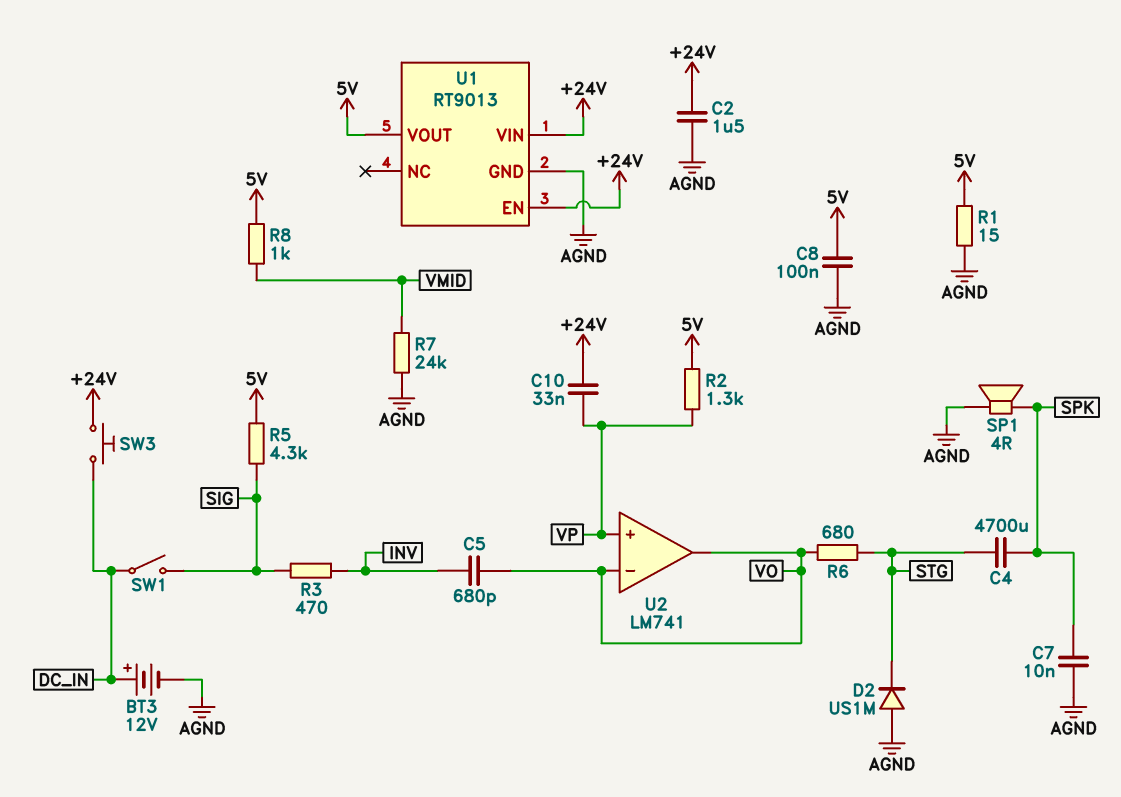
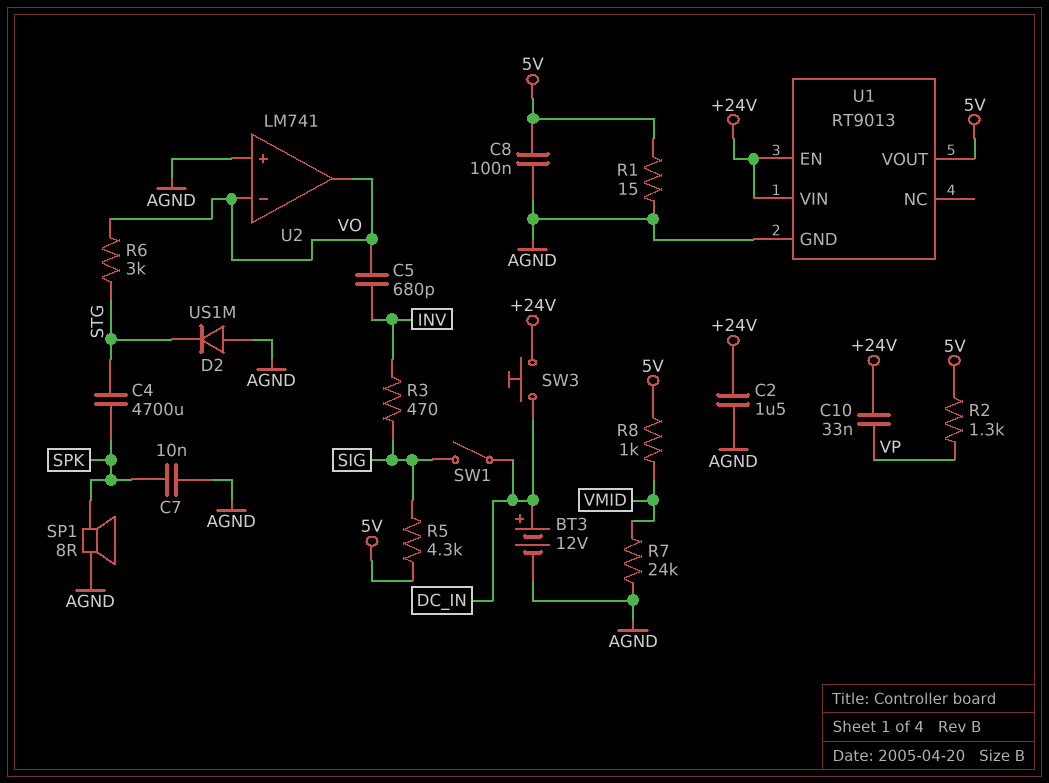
R6: 680 (STG, VO) -> 3k (STG, VO)
SP1: speaker 4R (AGND, SPK) -> speaker 8R (AGND, SPK)
U2 pin in+: VP -> AGND

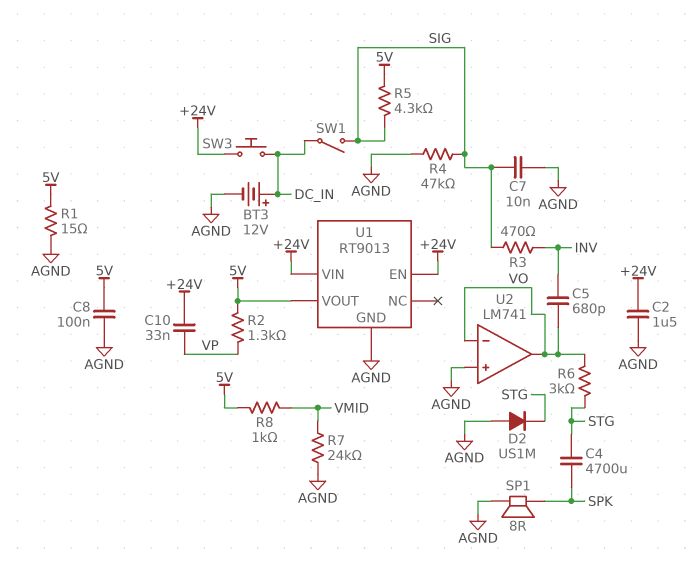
C7: 10nF (AGND, SPK) -> 10nF (AGND, SIG)
R4: none -> 47k (AGND, SIG)

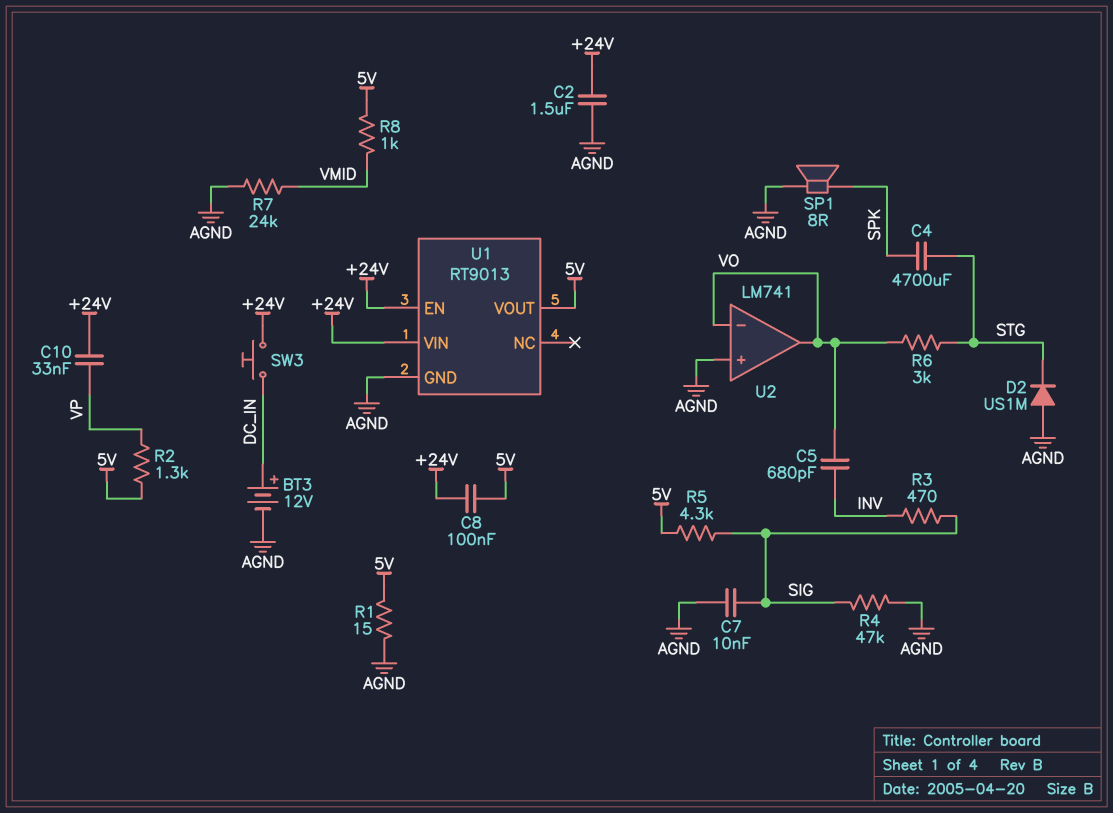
C8: 100nF (5V, AGND) -> 100nF (+24V, 5V)
SW1: switch (DC_IN, SIG) -> none

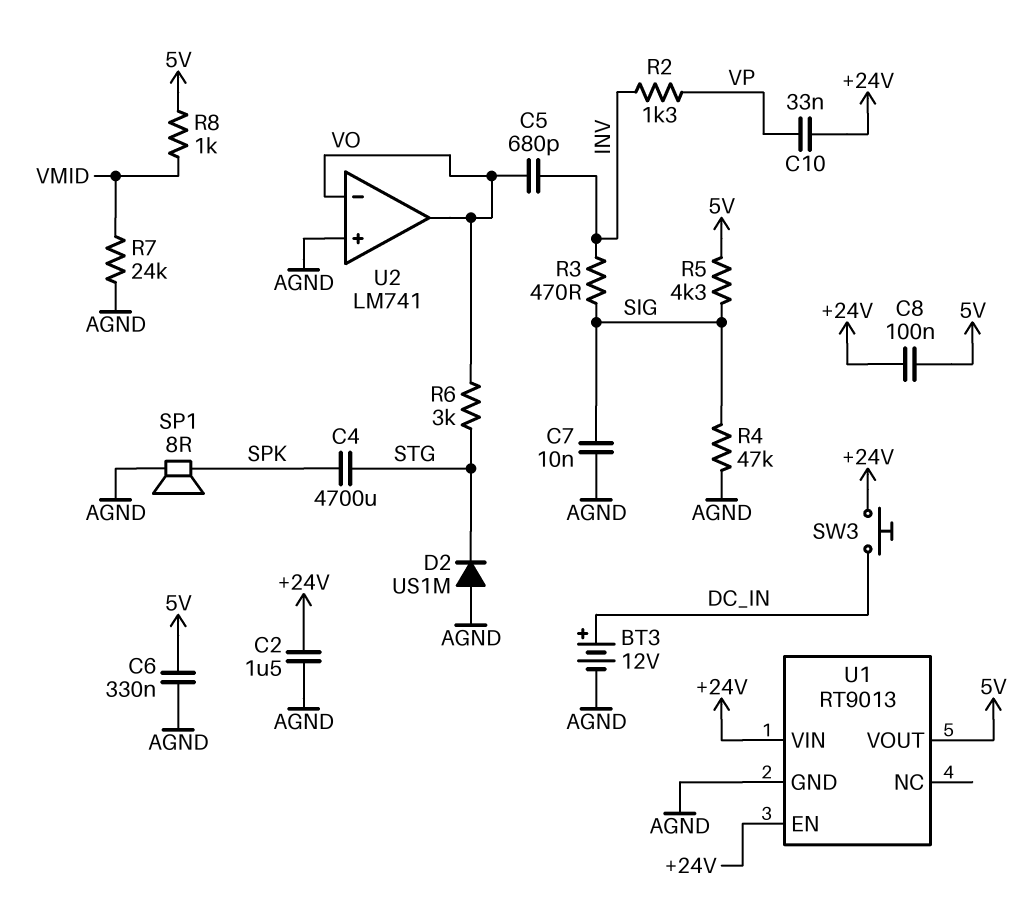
C6: none -> 330nF (5V, AGND)
R1: 15 (5V, AGND) -> none
R2: 1.3k (5V, VP) -> 1.3k (INV, VP)

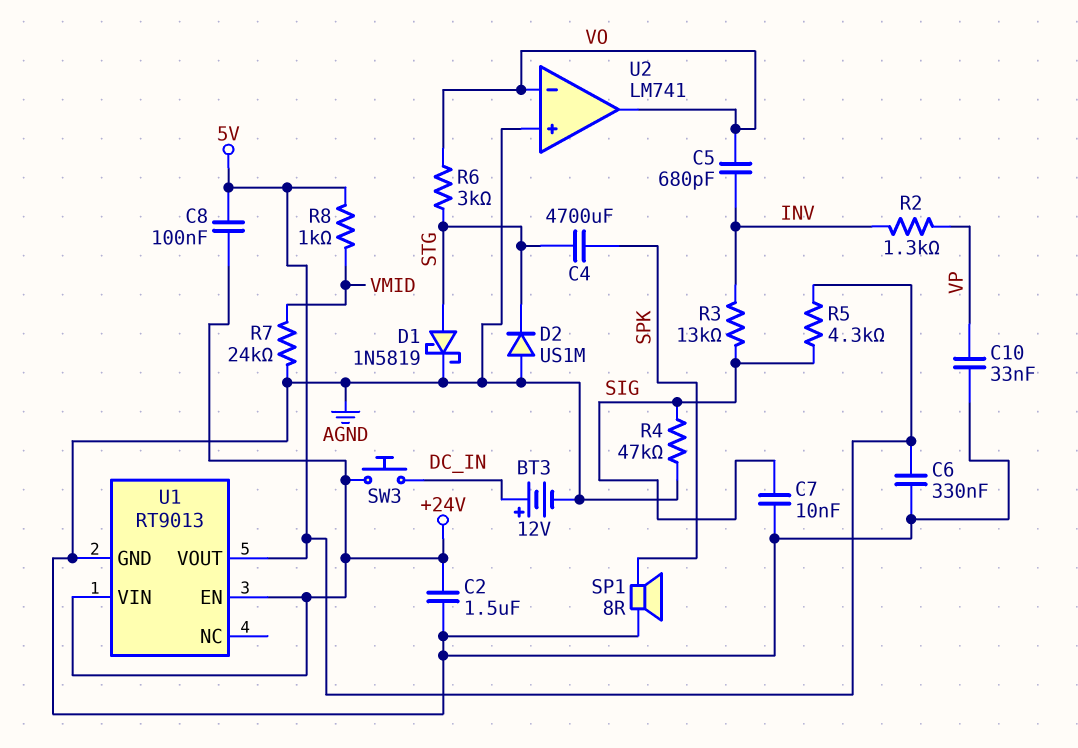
C10: 33nF (+24V, VP) -> 33nF (AGND, VP)
D1: none -> schottky 1N5819 (A STG, K AGND)
R3: 470 (INV, SIG) -> 13k (INV, SIG)

